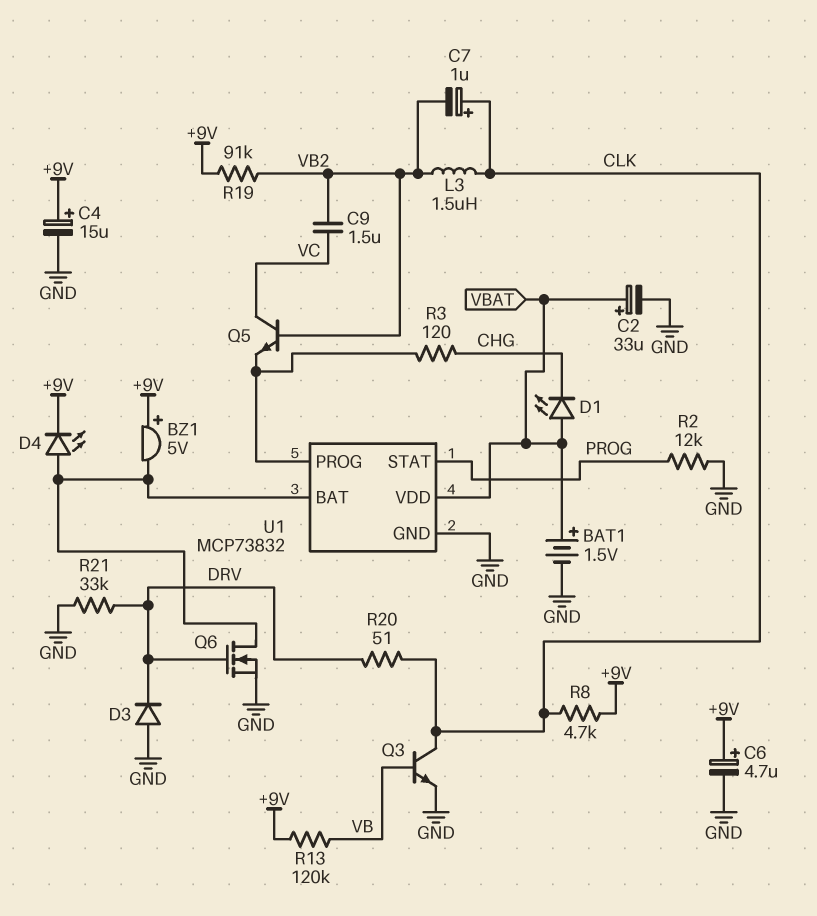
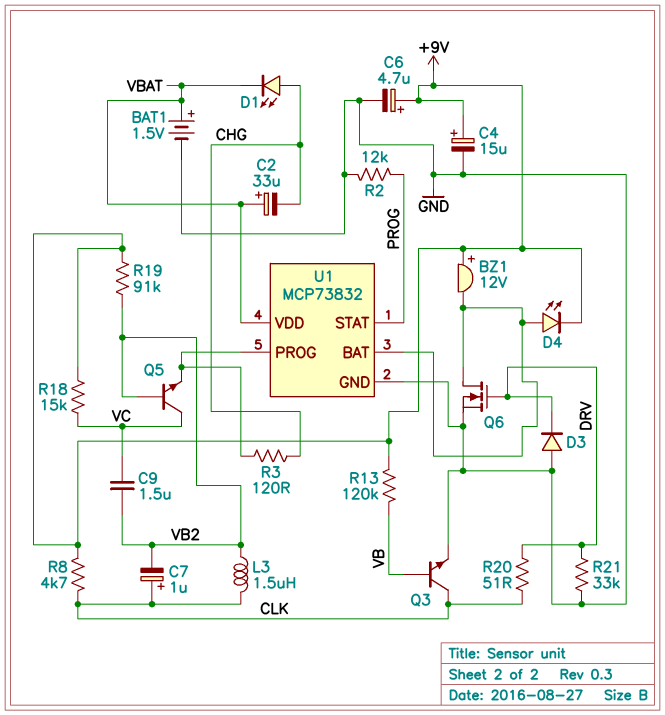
BZ1: buzzer 5V (plus +9V, minus U1/BAT) -> buzzer 12V (plus +9V, minus U1/BAT)
C2: 33uF (plus VBAT, minus GND) -> 33uF (plus VBAT, minus CHG)
D1: LED (A VBAT, K CHG) -> LED (A CHG, K VBAT)
R18: none -> 15k (+9V, VC)

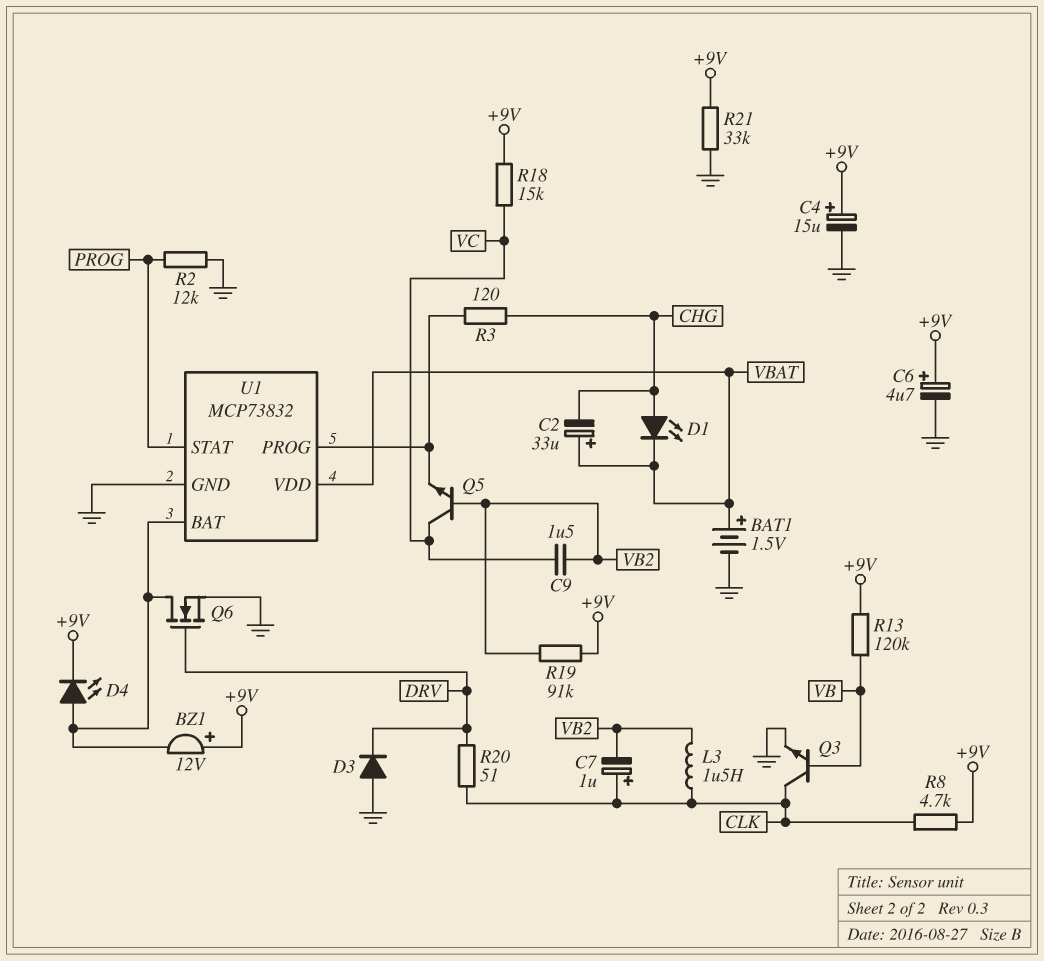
R21: 33k (DRV, GND) -> 33k (+9V, GND)

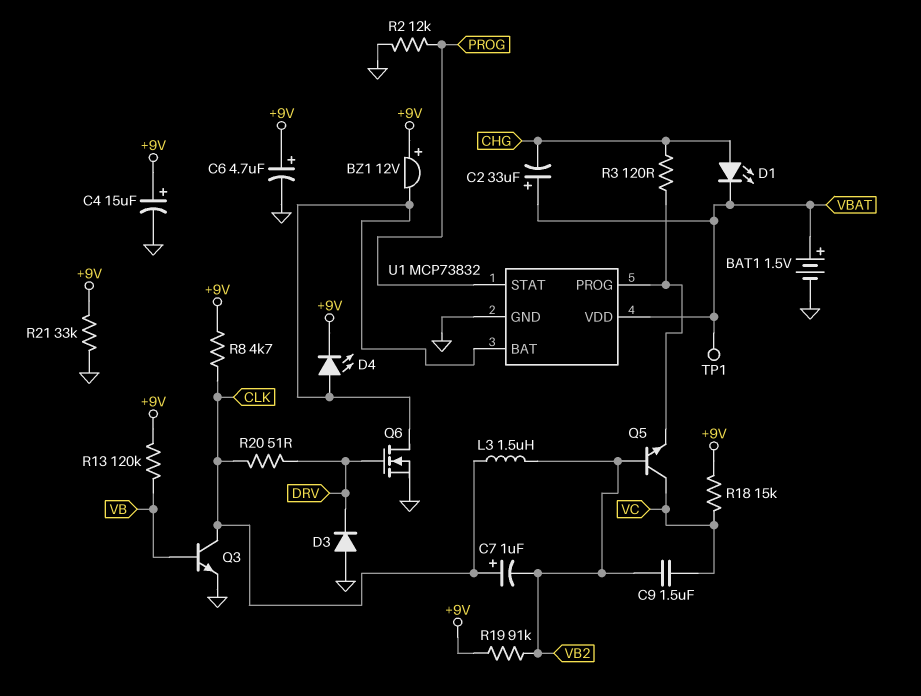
TP1: none -> test point (VBAT)

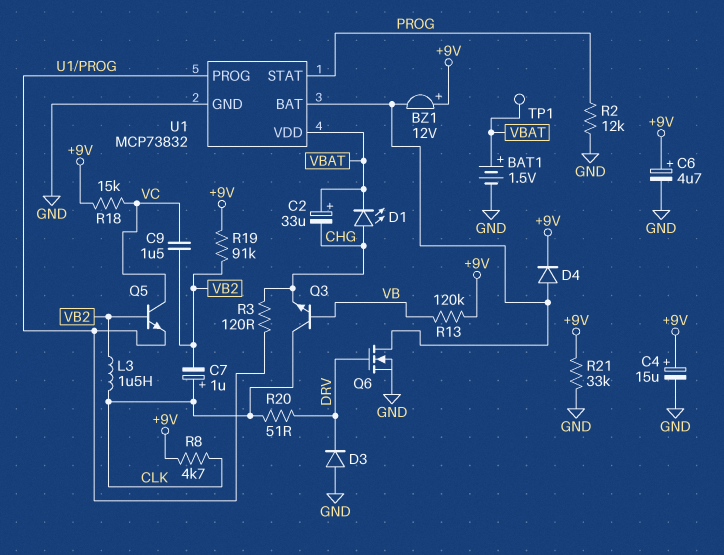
D4: LED (A U1/BAT, K +9V) -> diode (A U1/BAT, K +9V)
Q3: NPN (B VB, C CLK, E GND) -> NPN (B VB, C CLK, E CHG)

